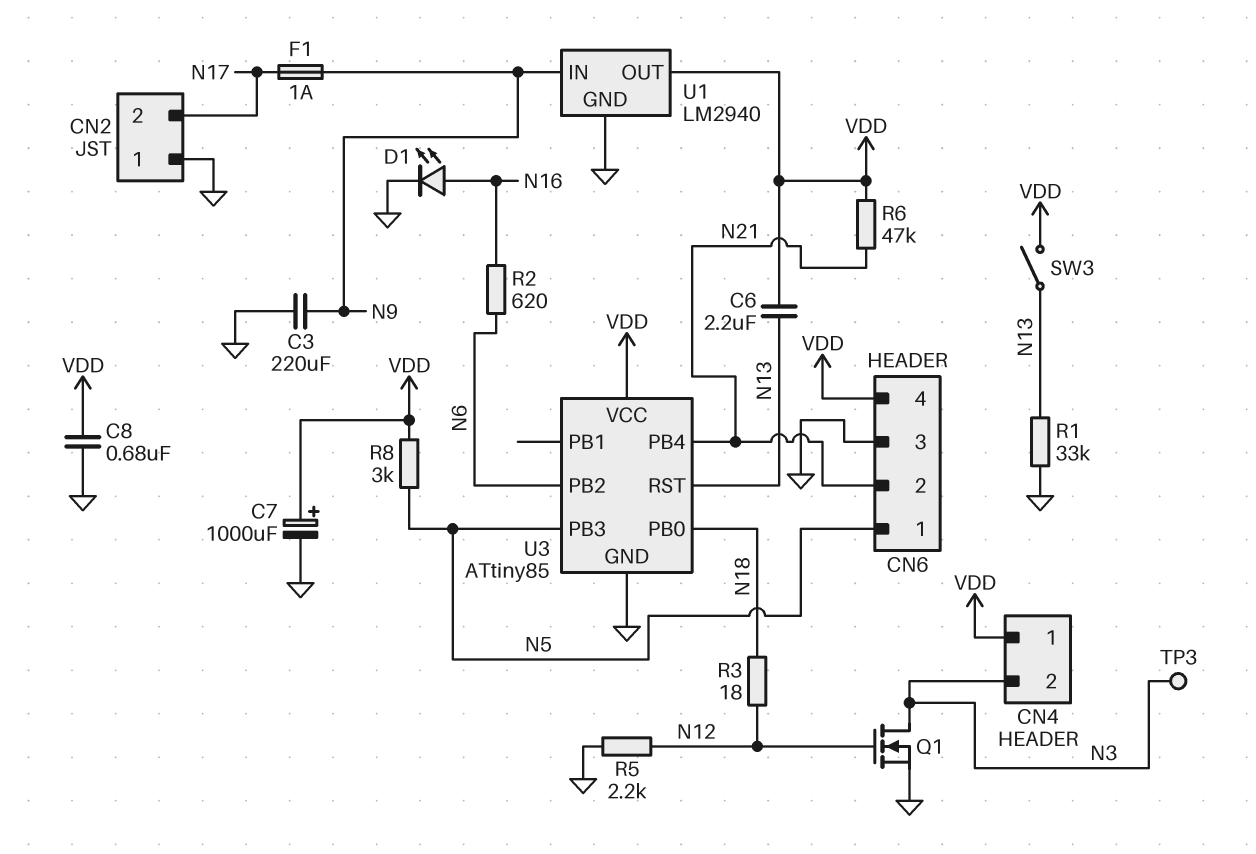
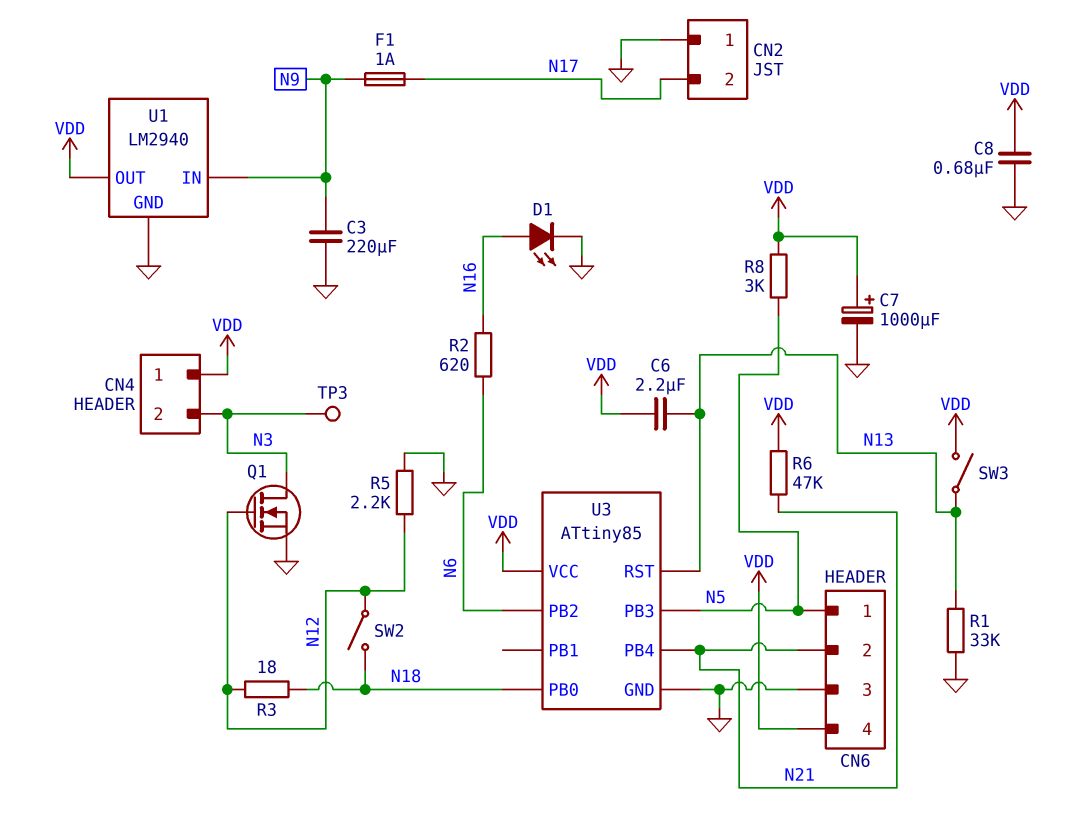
SW2: none -> switch (N12, N18)

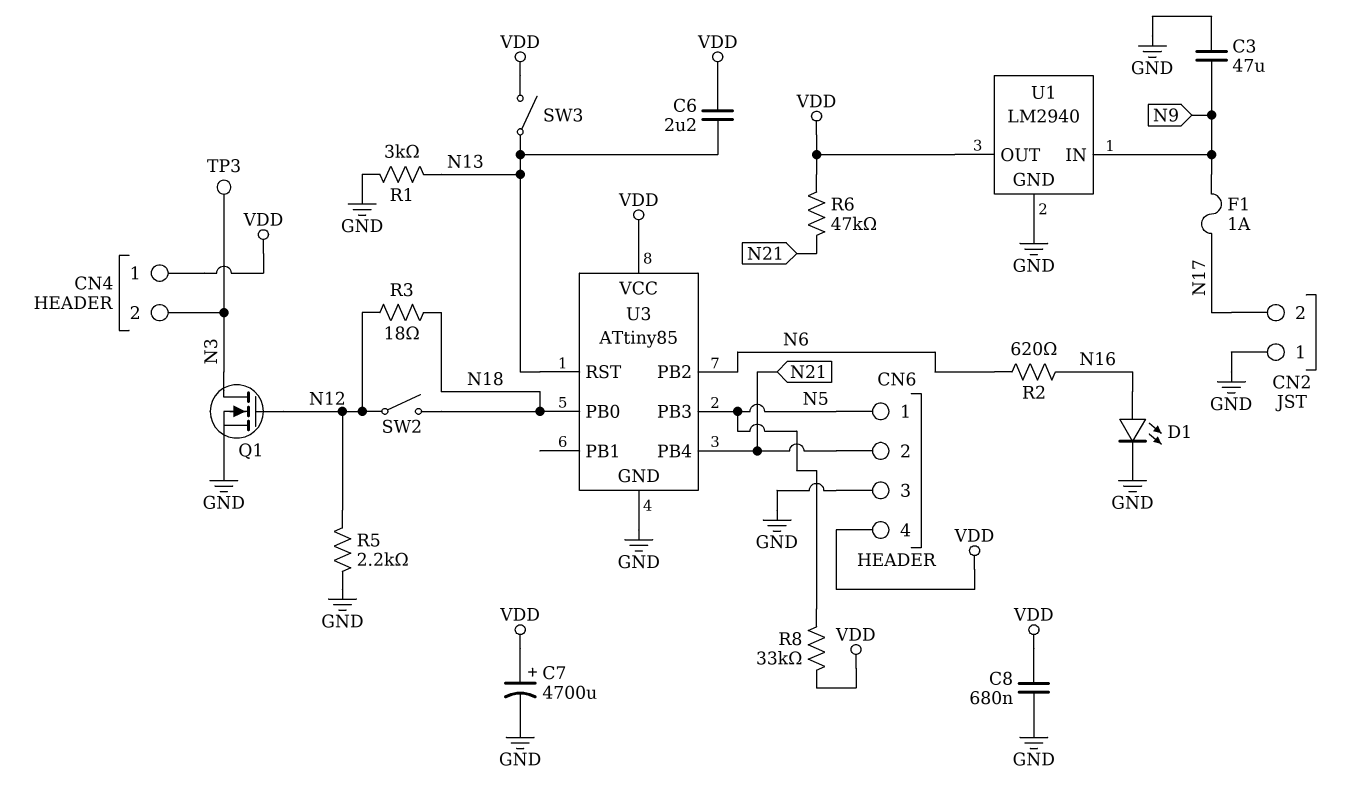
C3: 220uF (GND, N9) -> 47uF (GND, N9)
C7: 1000uF (plus VDD, minus GND) -> 4700uF (plus VDD, minus GND)
R1: 33k (GND, N13) -> 3k (GND, N13)
R8: 3k (N5, VDD) -> 33k (N5, VDD)

